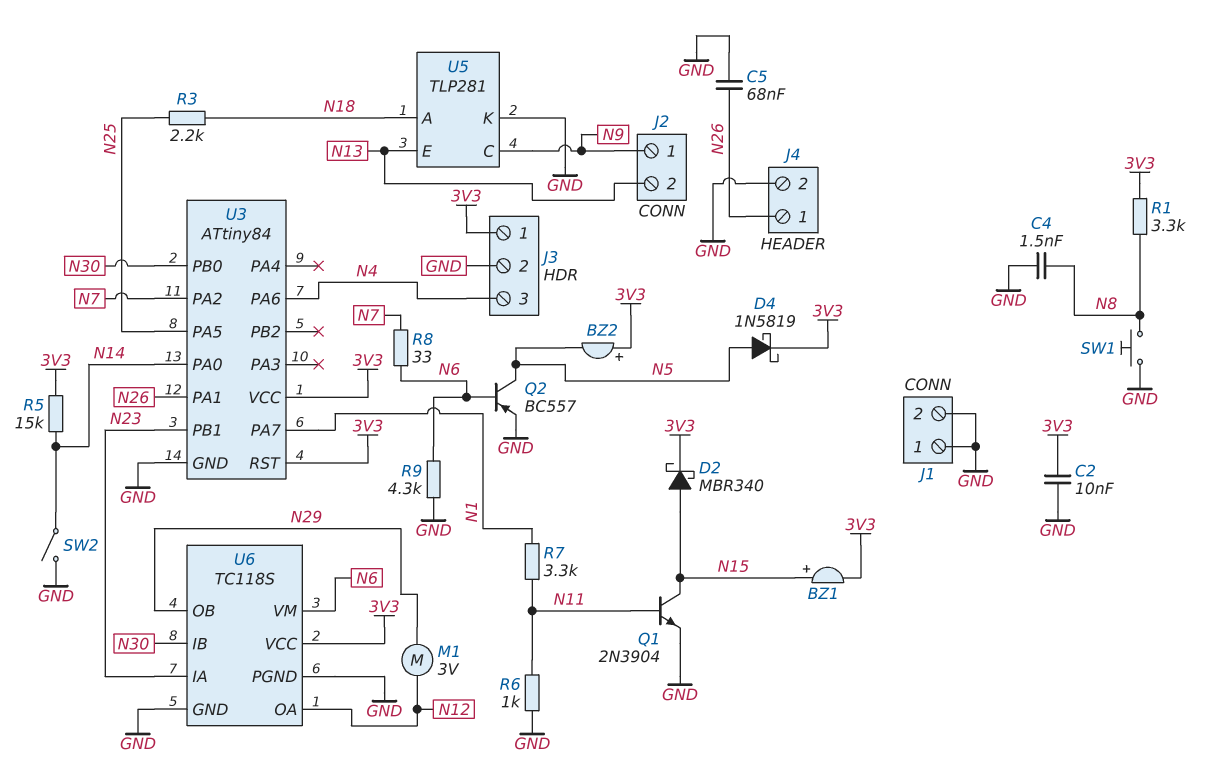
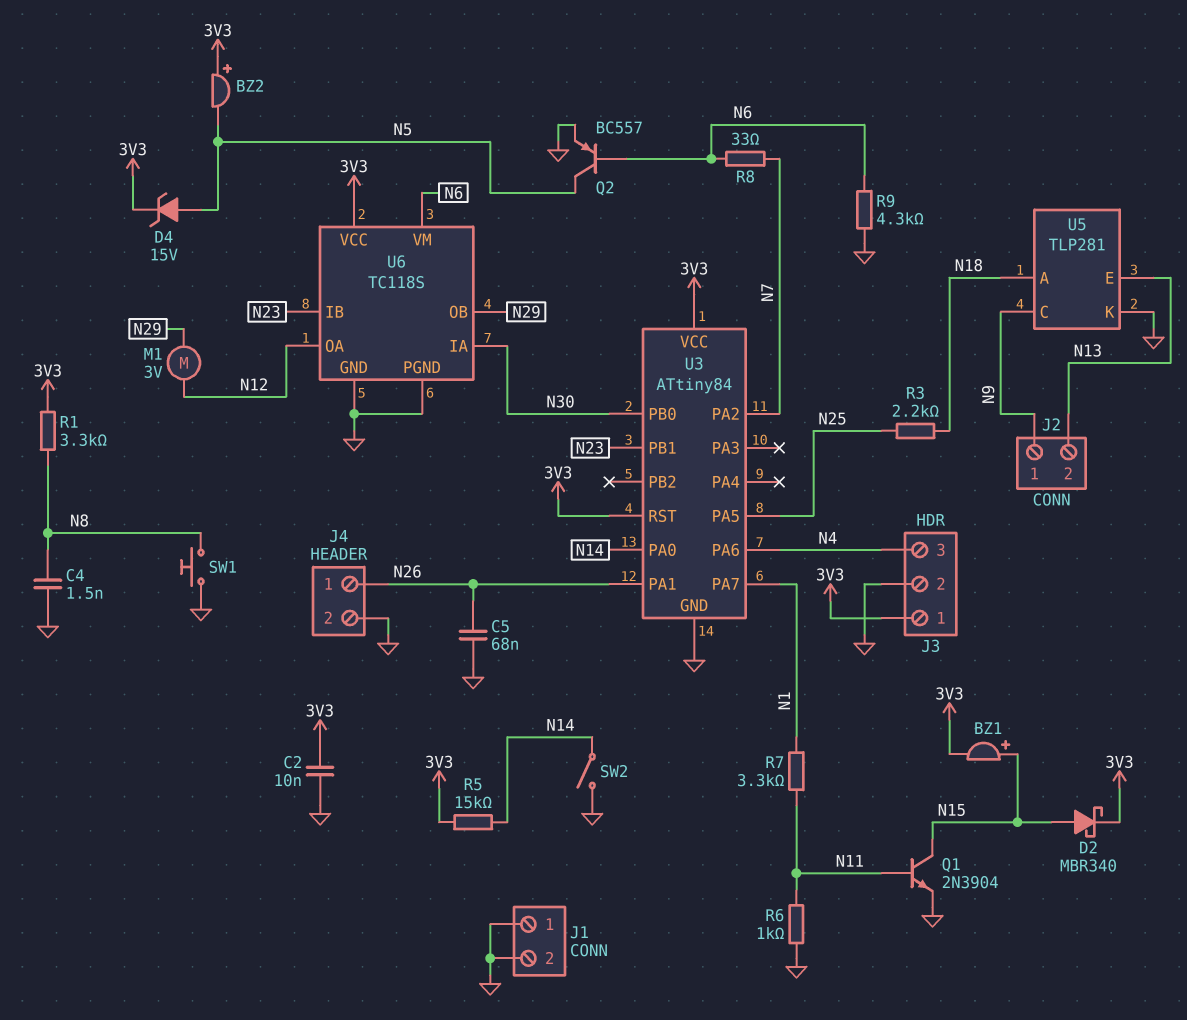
D4: schottky 1N5819 (A N5, K 3V3) -> zener 15V (A N5, K 3V3)
U6 pin IA: N23 -> N30
U6 pin IB: N30 -> N23

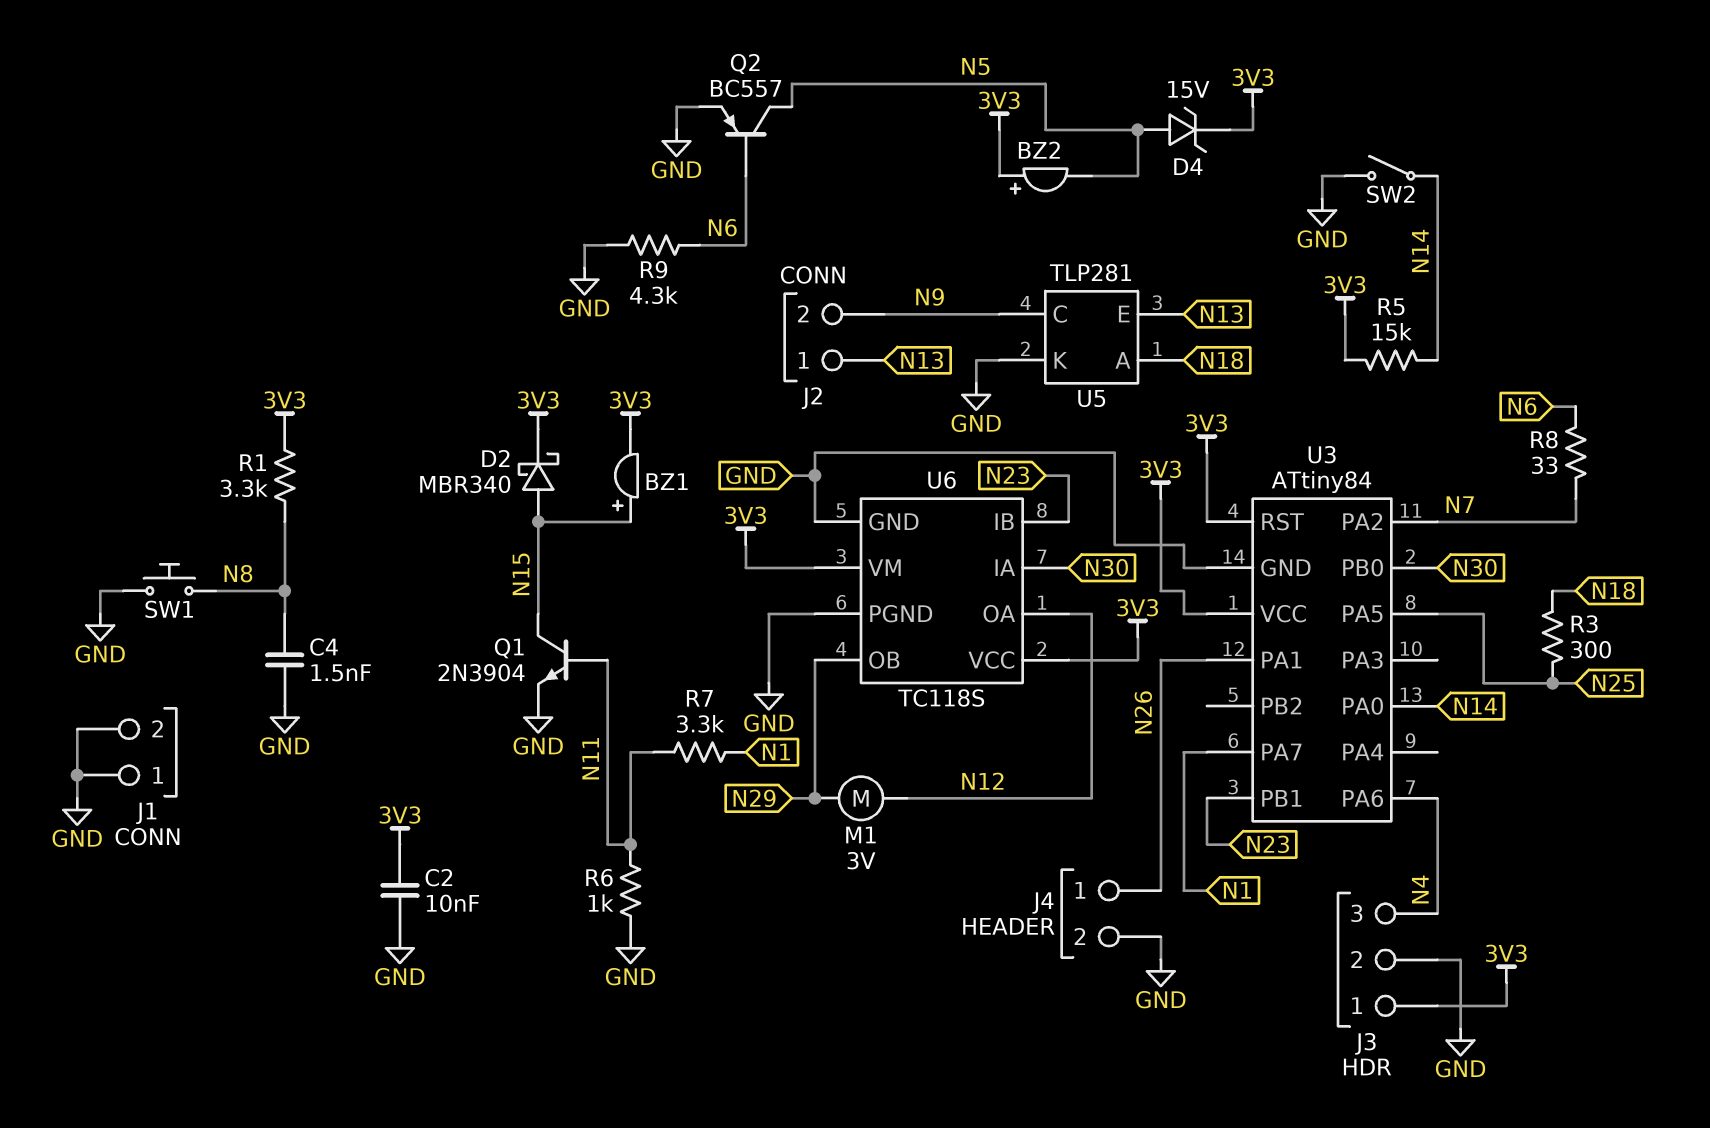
C5: 68nF (GND, N26) -> none
J2 pin 1: N9 -> N13
J2 pin 2: N13 -> N9
R3: 2.2k (N18, N25) -> 300 (N18, N25)
U6 pin VM: N6 -> 3V3

